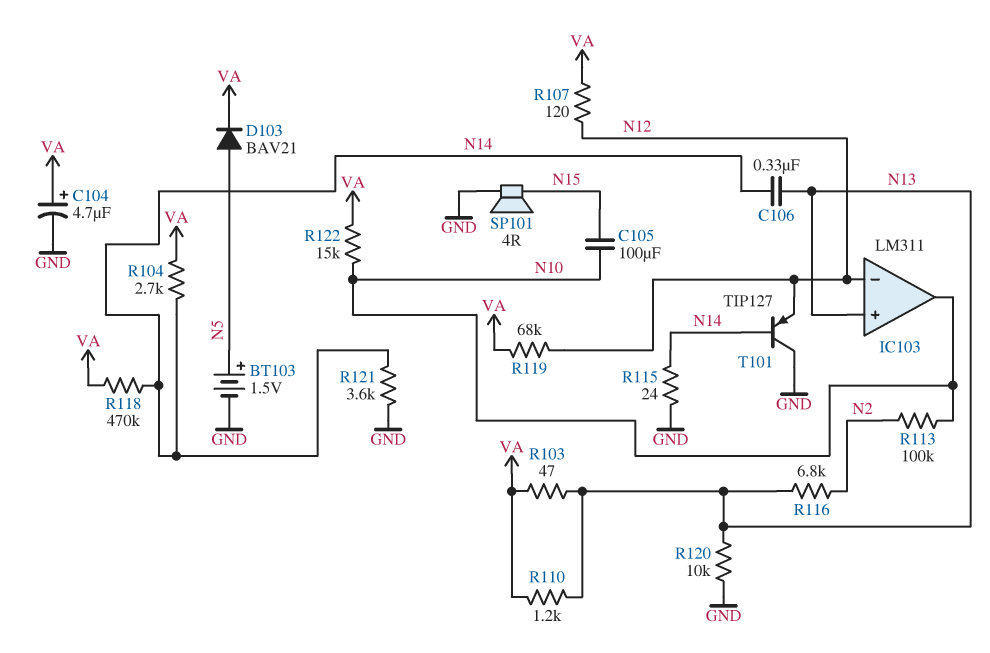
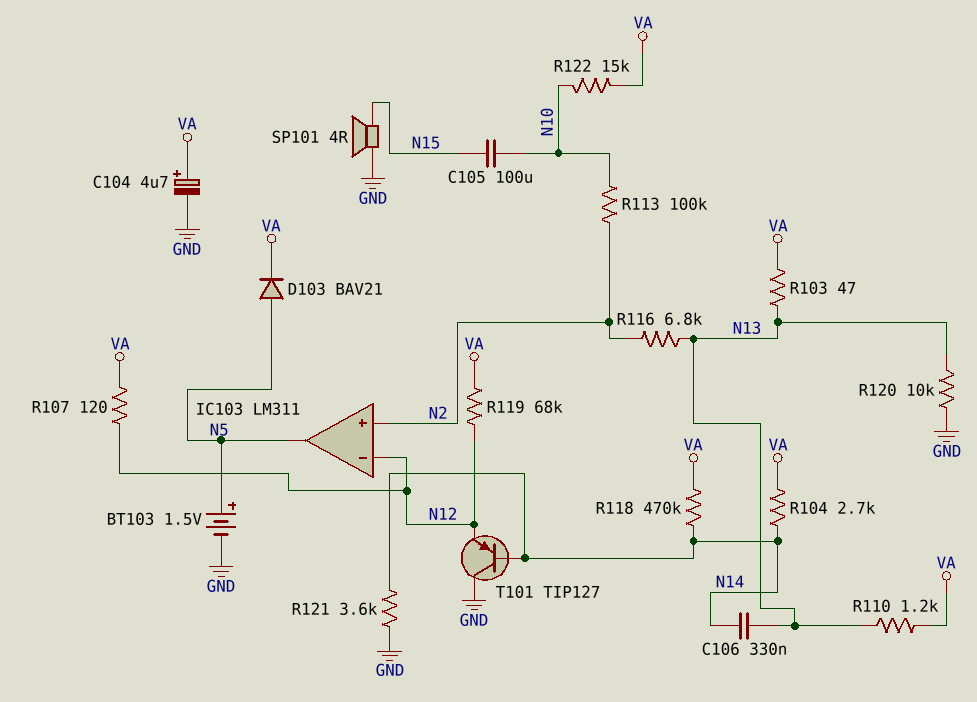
IC103 pin in+: N13 -> N2
IC103 pin out: N10 -> N5
R115: 24 (GND, N14) -> none

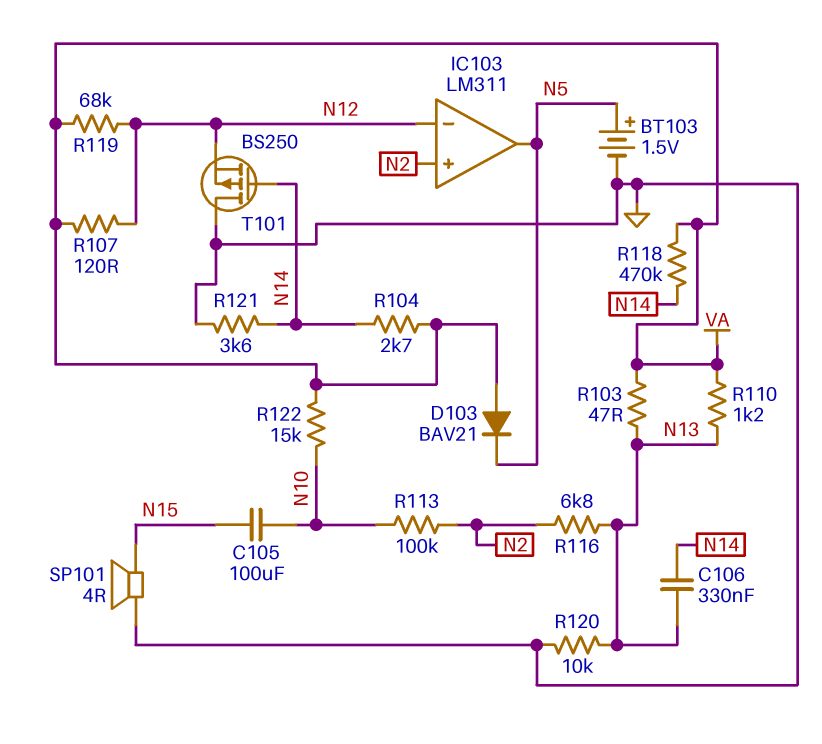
C104: 4.7uF (plus VA, minus GND) -> none
D103: diode BAV21 (A N5, K VA) -> diode BAV21 (A VA, K N5)
T101: PNP TIP127 (B N14, C GND, E N12) -> PMOS BS250 (G N14, D GND, S N12)

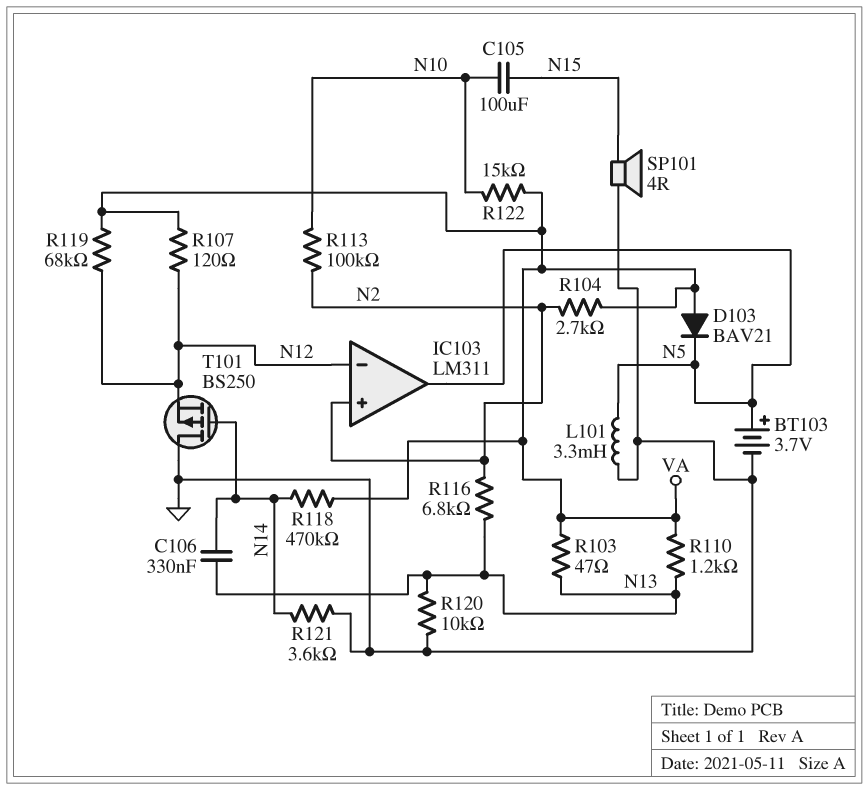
BT103: 1.5V (plus N5, minus GND) -> 3.7V (plus N5, minus GND)
L101: none -> 3.3mH (GND, N5)
R104: 2.7k (N14, VA) -> 2.7k (N2, VA)

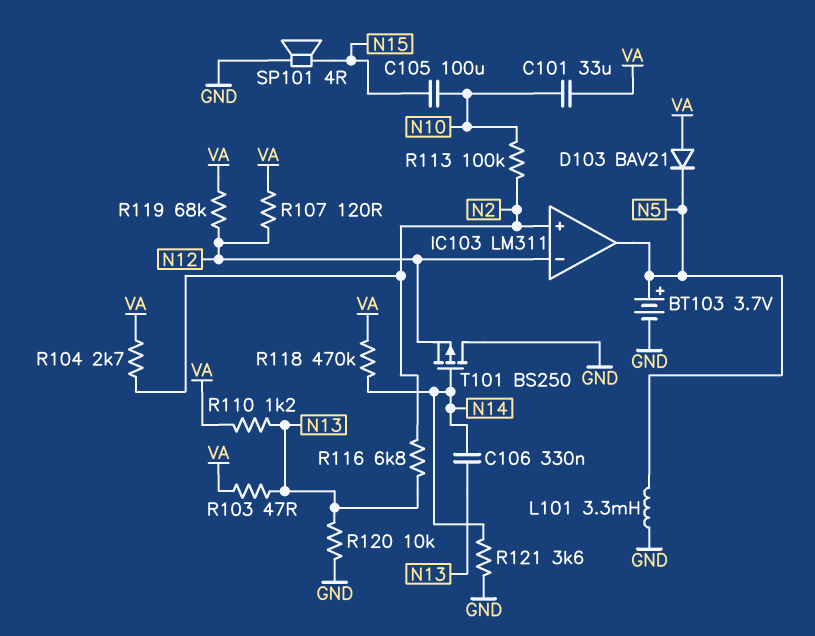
C101: none -> 33uF (N10, VA)
R122: 15k (N10, VA) -> none

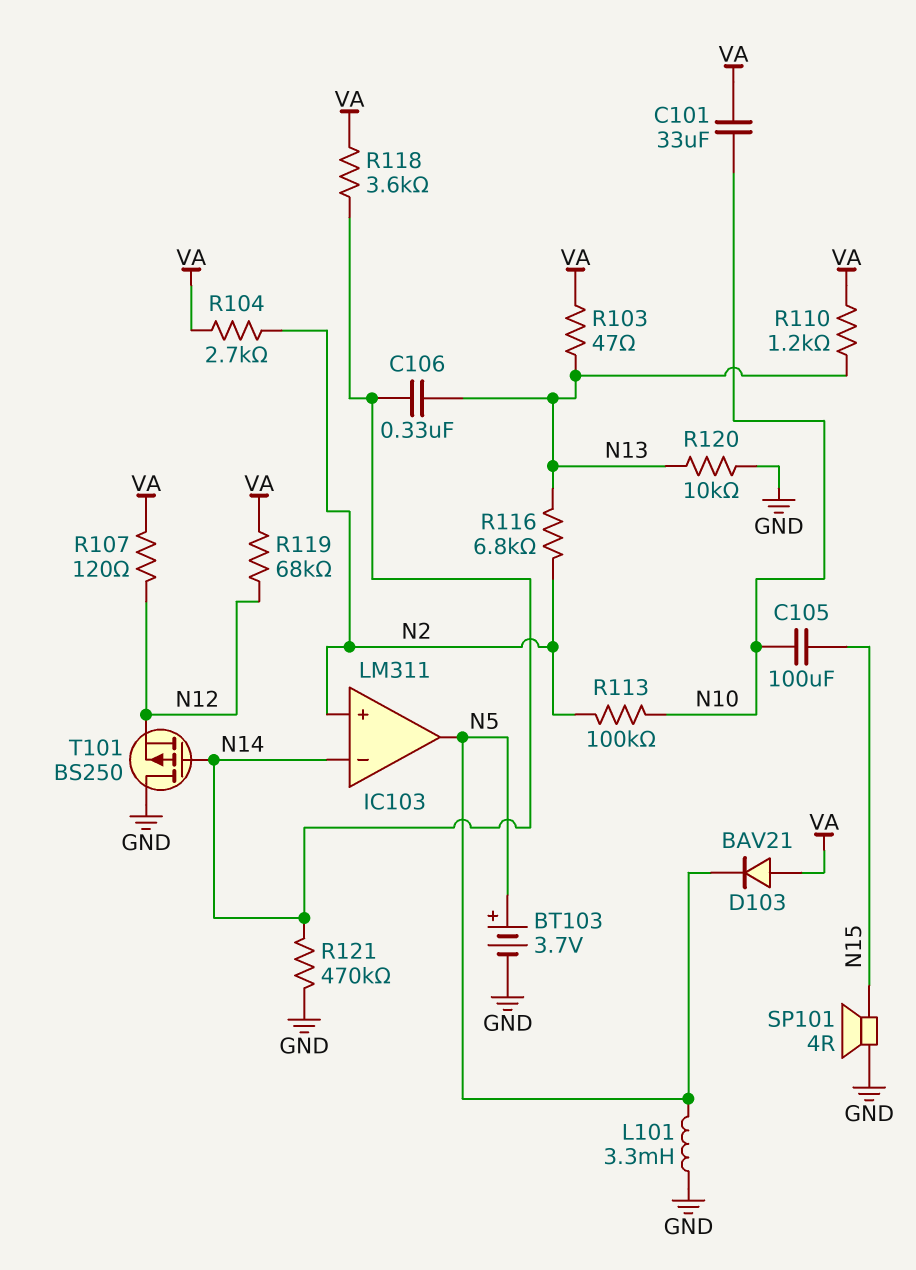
IC103 pin in-: N12 -> N14
R118: 470k (N14, VA) -> 3.6k (N14, VA)
R121: 3.6k (GND, N14) -> 470k (GND, N14)

